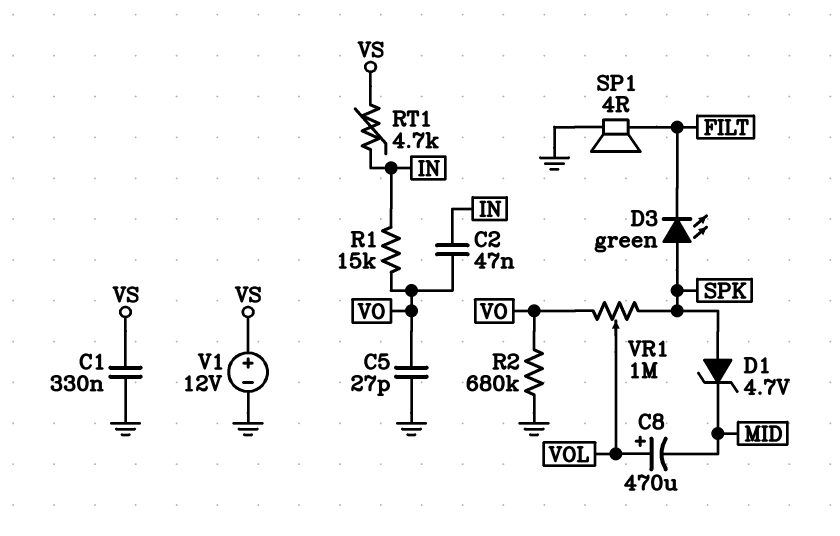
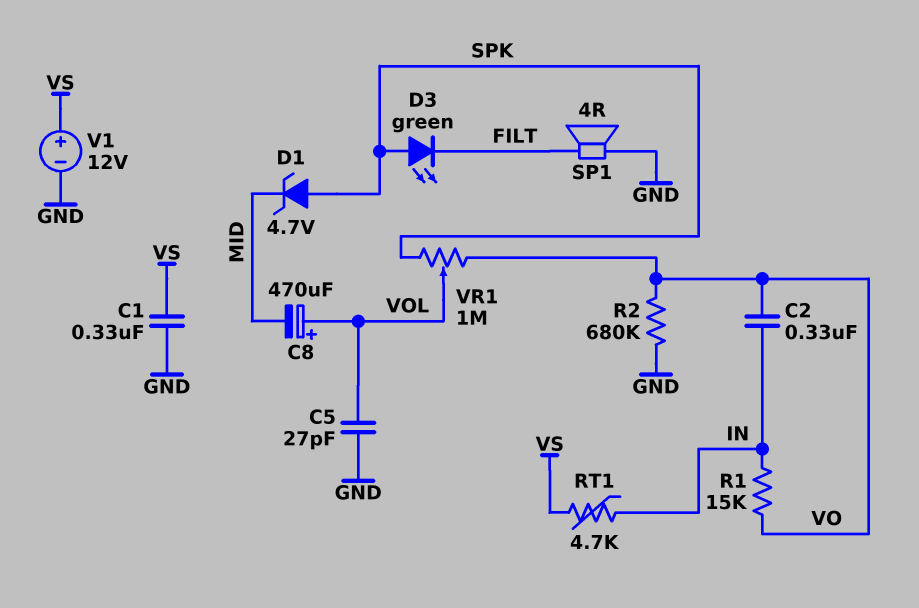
C2: 47nF (IN, VO) -> 330nF (IN, VO)
C5: 27pF (GND, VO) -> 27pF (GND, VOL)

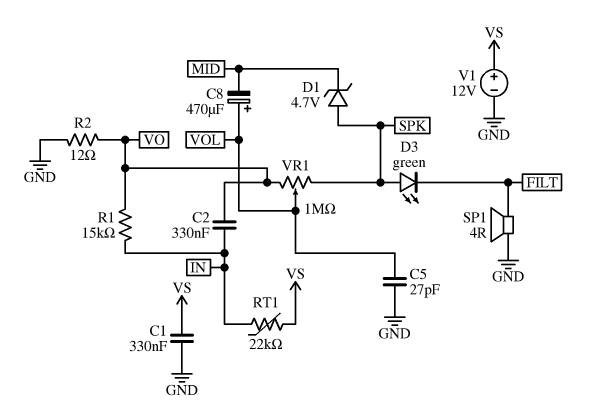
R2: 680k (GND, VO) -> 12 (GND, VO)
RT1: 4.7k (IN, VS) -> 22k (IN, VS)

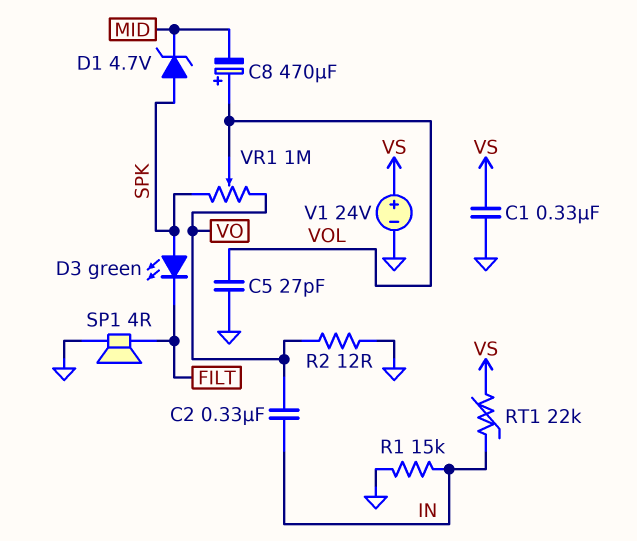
R1: 15k (IN, VO) -> 15k (GND, IN)
V1: 12V (plus VS, minus GND) -> 24V (plus VS, minus GND)

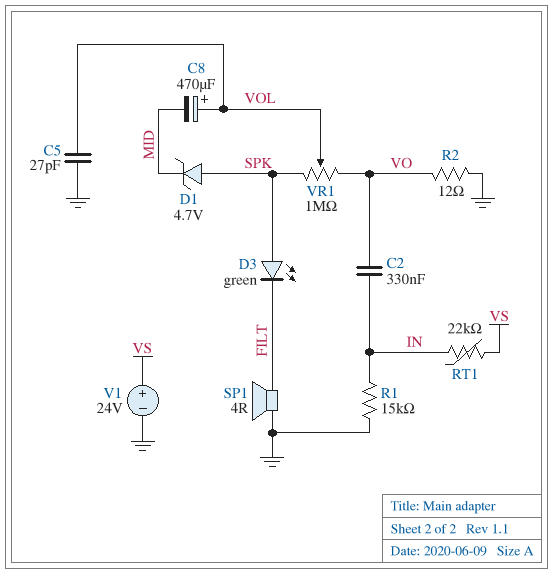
C1: 330nF (GND, VS) -> none

